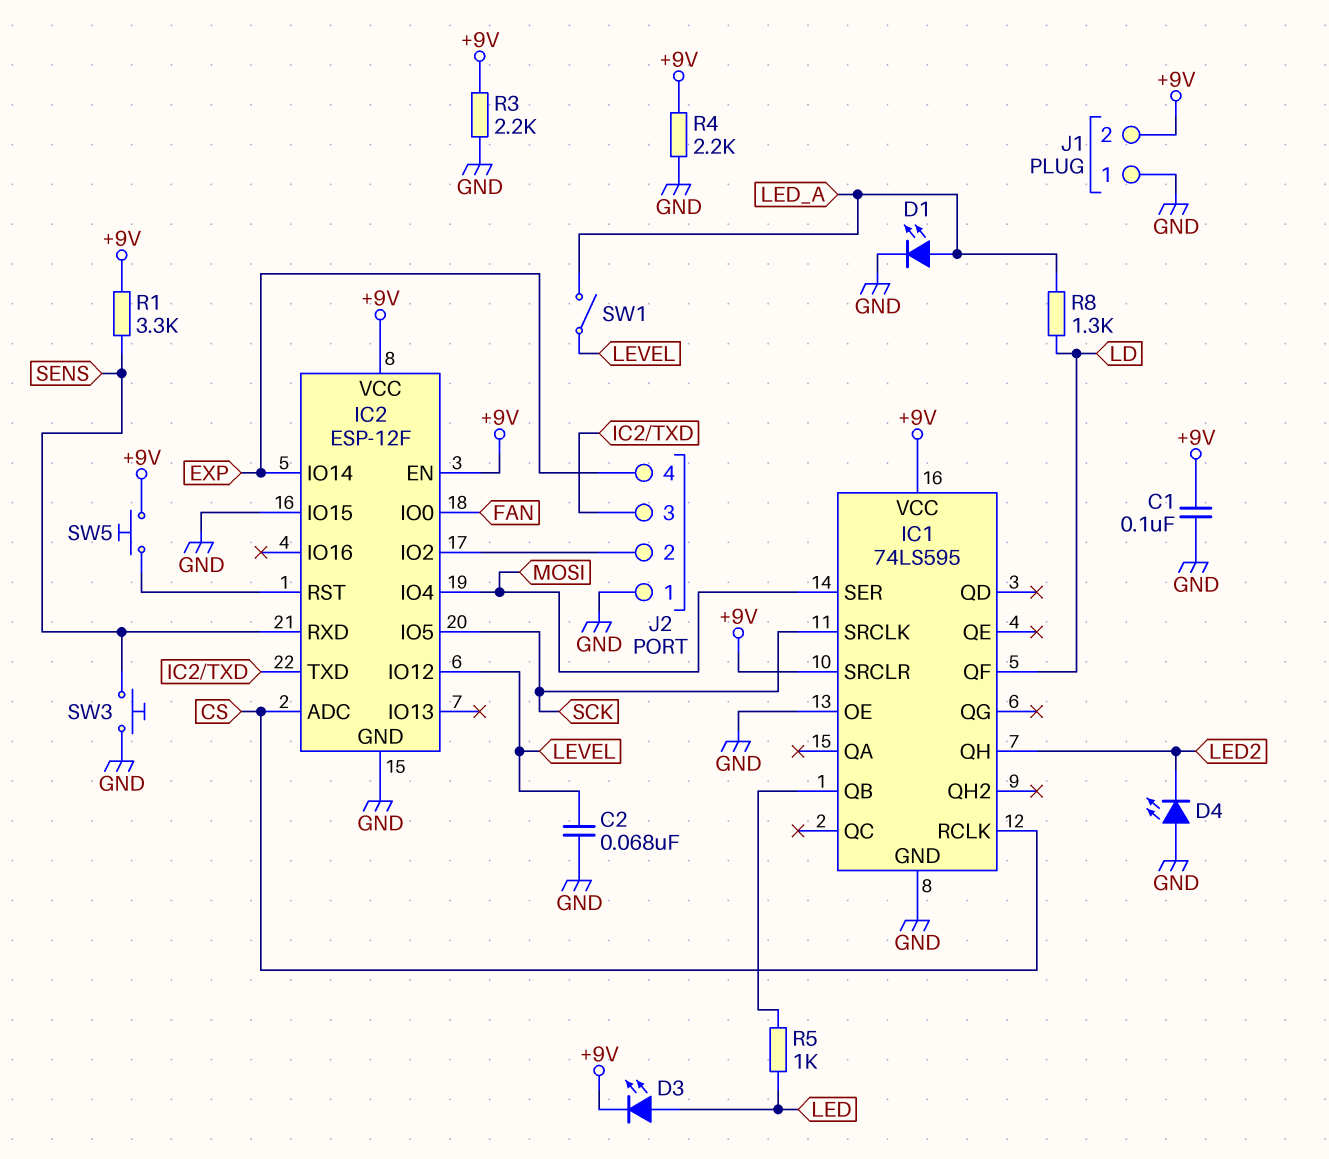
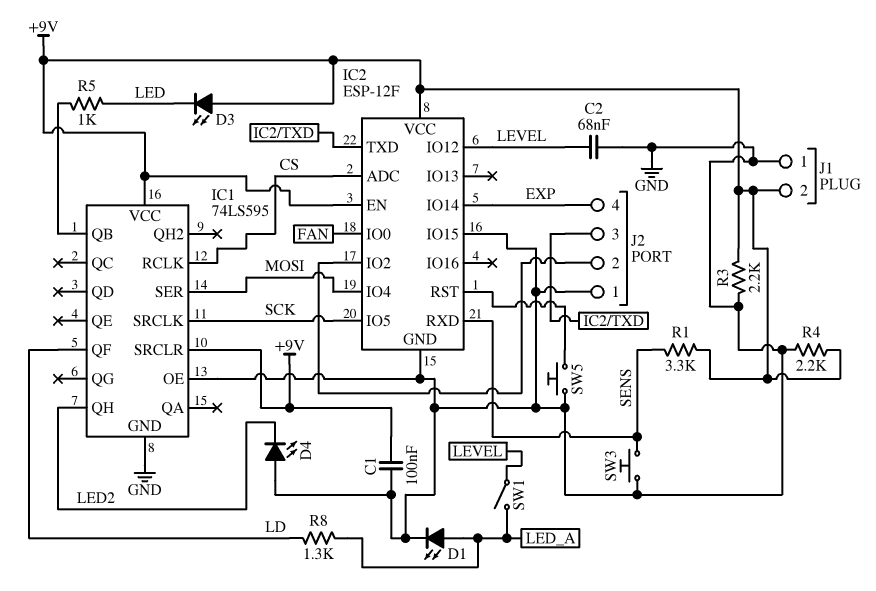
D3: LED (A LED, K +9V) -> LED (A +9V, K LED)
SW5: button (+9V, IC2/RST) -> button (GND, IC2/RST)

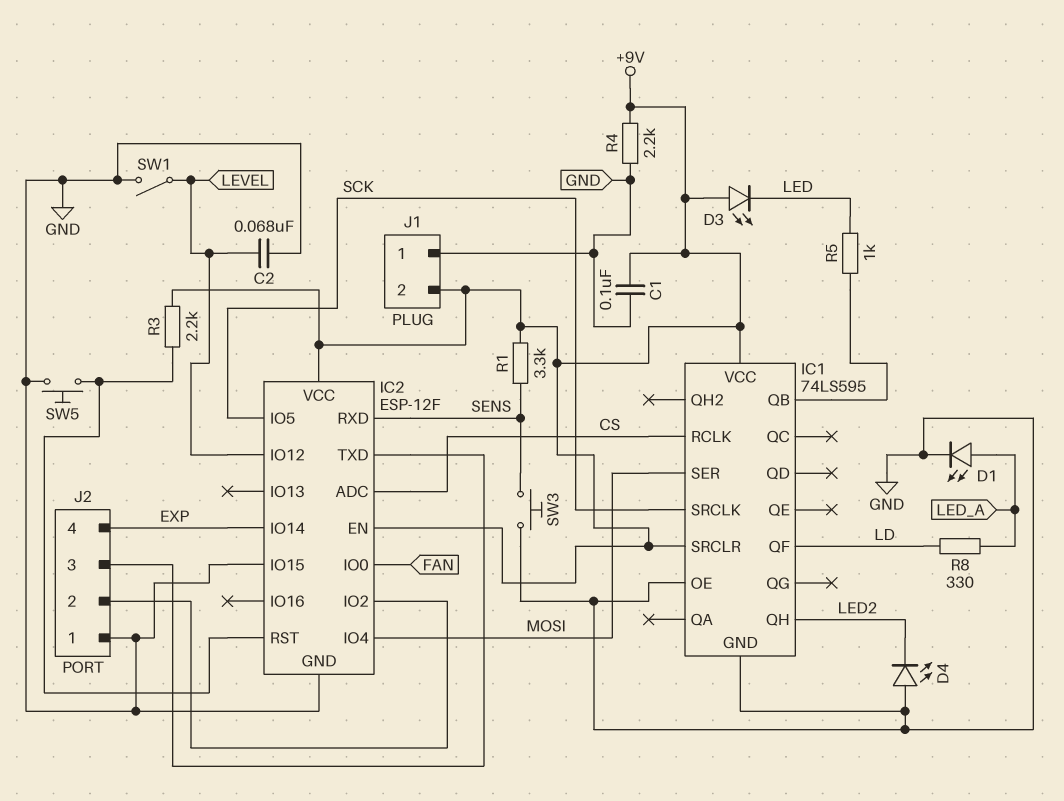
R3: 2.2k (+9V, GND) -> 2.2k (+9V, IC2/RST)
R8: 1.3k (LD, LED_A) -> 330 (LD, LED_A)
SW1: switch (LED_A, LEVEL) -> switch (GND, LEVEL)

